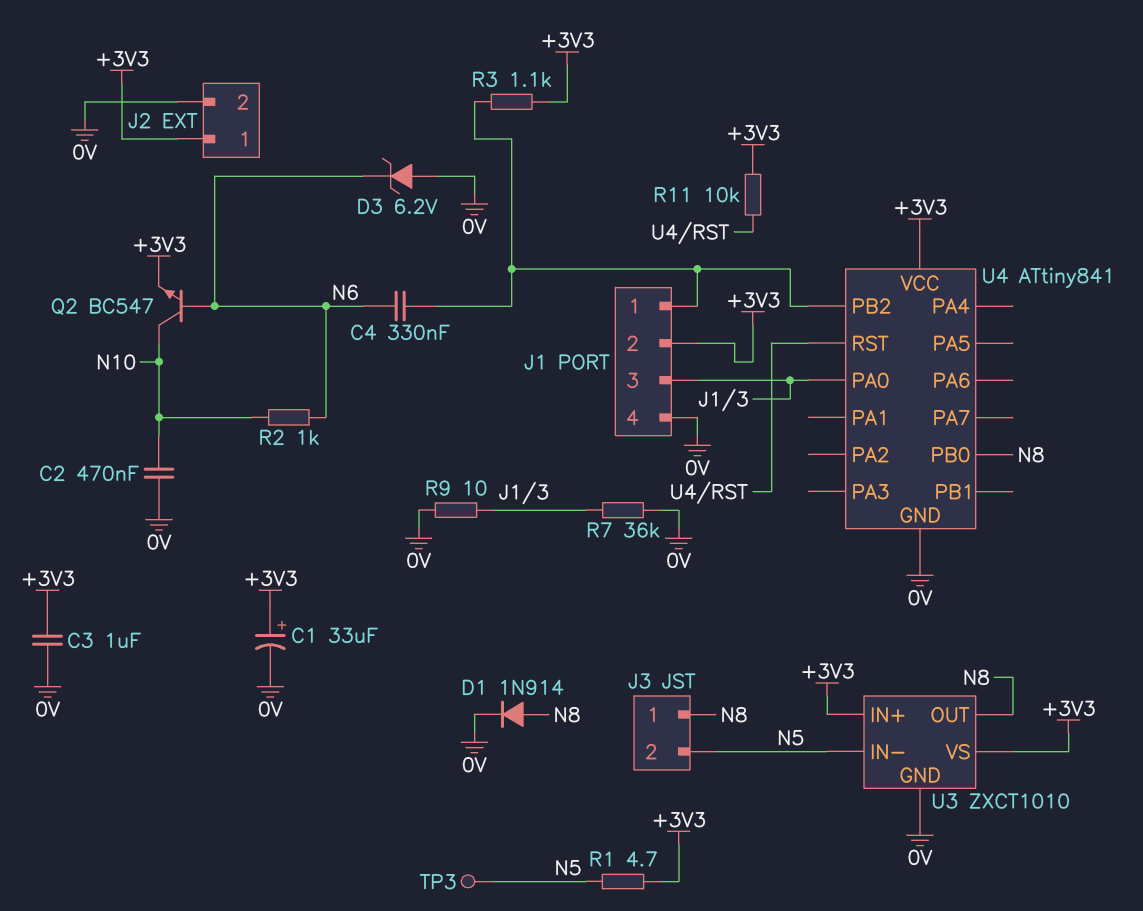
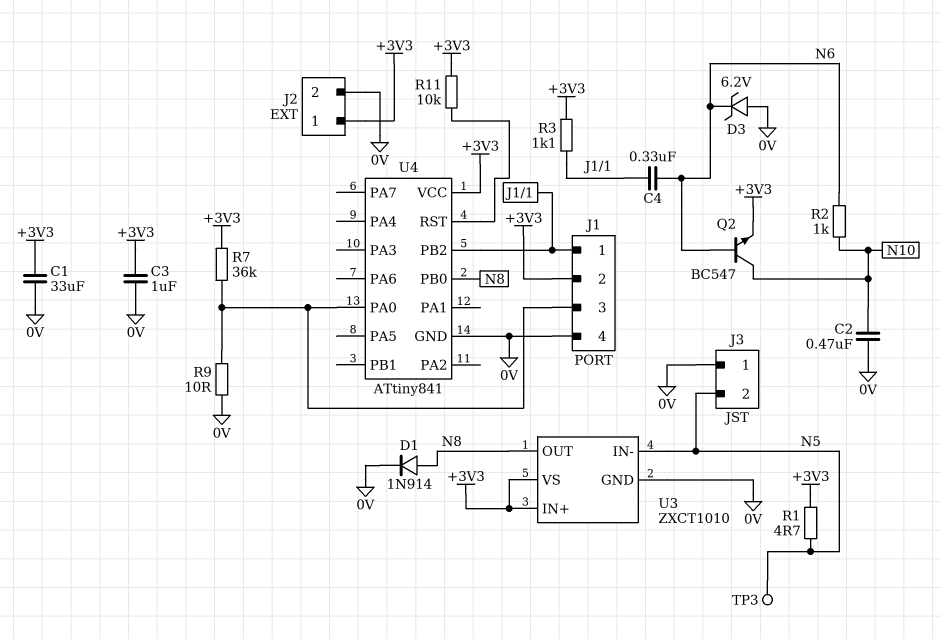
C1: 33uF (plus +3V3, minus 0V) -> 33uF (+3V3, 0V)
J3 pin 1: N8 -> 0V
R7: 36k (0V, J1/3) -> 36k (+3V3, J1/3)

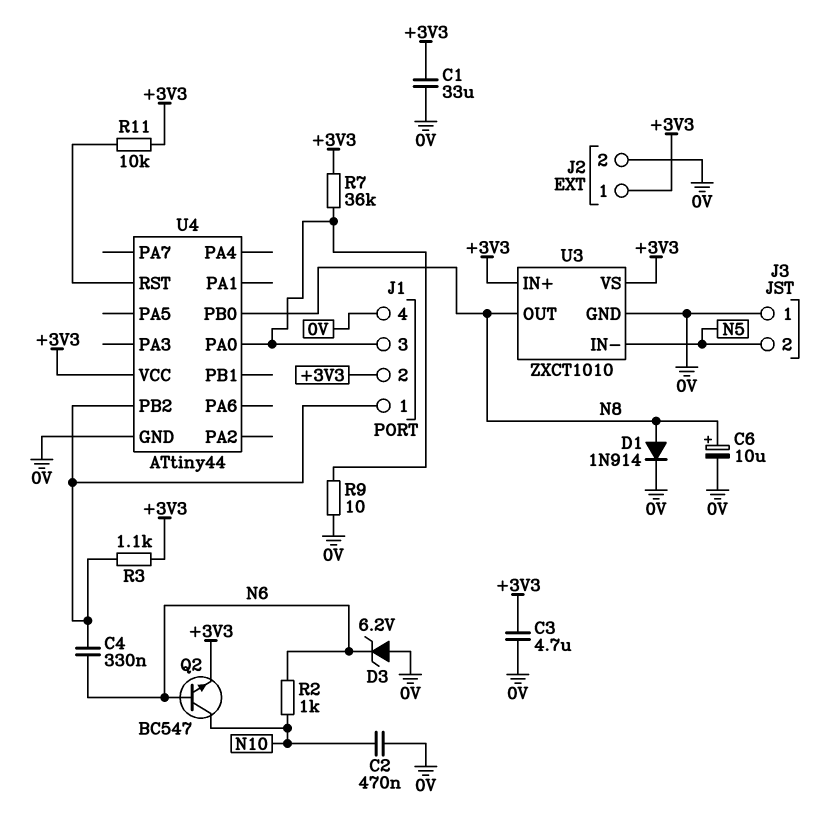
C3: 1uF (+3V3, 0V) -> 4.7uF (+3V3, 0V)
C6: none -> 10uF (plus N8, minus 0V)
R1: 4.7 (+3V3, N5) -> none
TP3: test point (N5) -> none
U4: ATtiny841 -> ATtiny44

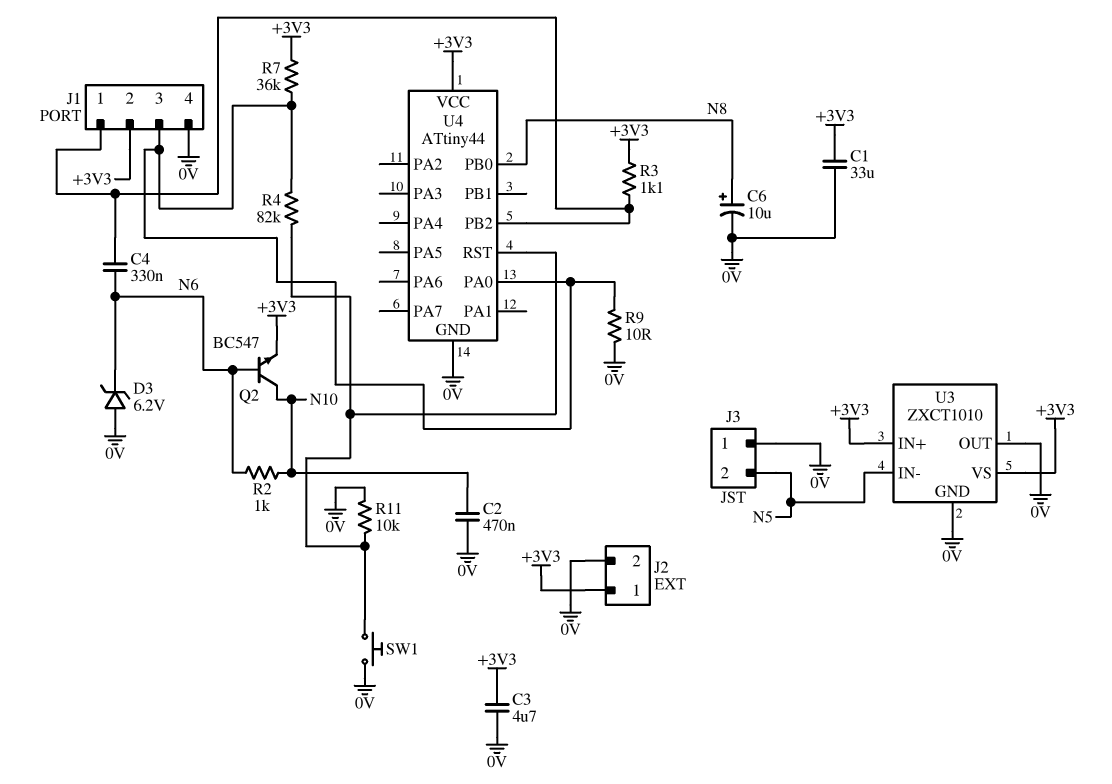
D1: diode 1N914 (A N8, K 0V) -> none
R4: none -> 82k (J1/3, U4/RST)
R11: 10k (+3V3, U4/RST) -> 10k (0V, U4/RST)
SW1: none -> button (0V, U4/RST)
U3 pin OUT: N8 -> 0V

